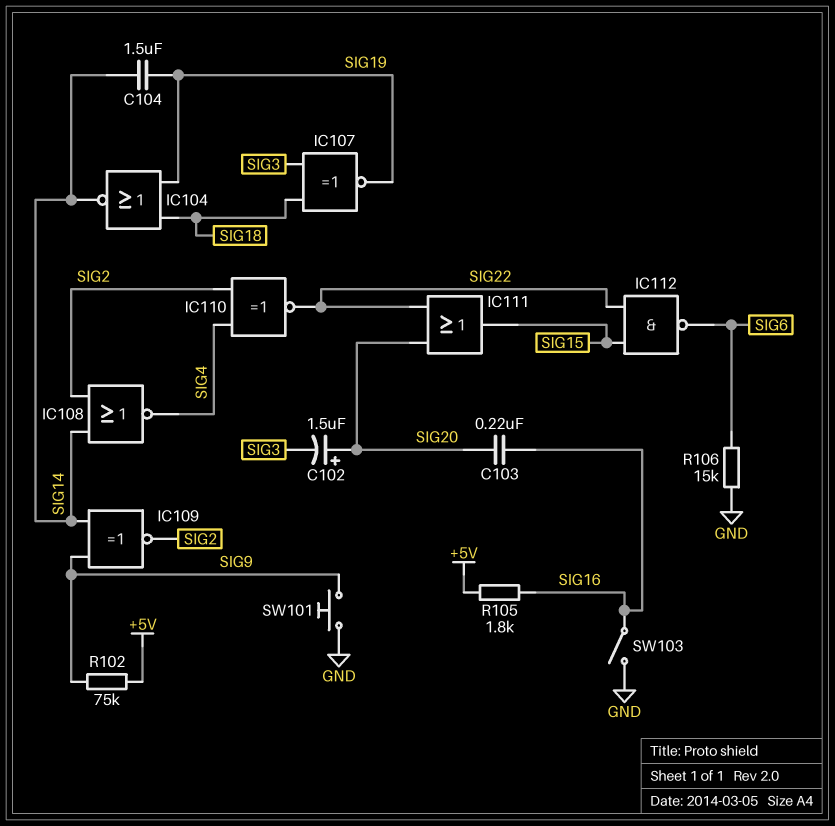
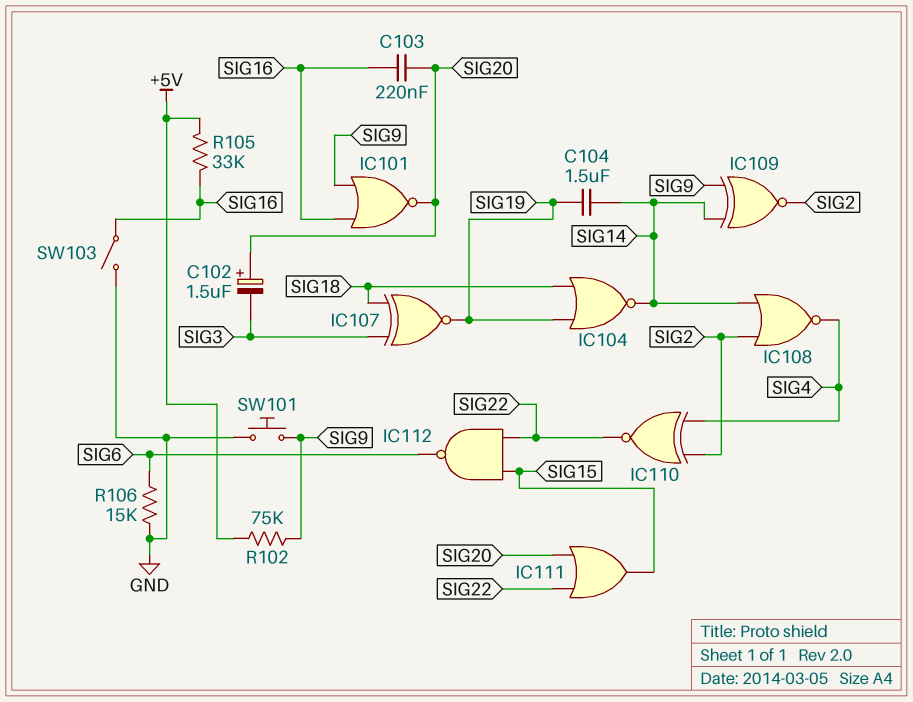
IC101: none -> NOR (in SIG9, in SIG16, out SIG20)
R105: 1.8k (+5V, SIG16) -> 33k (+5V, SIG16)

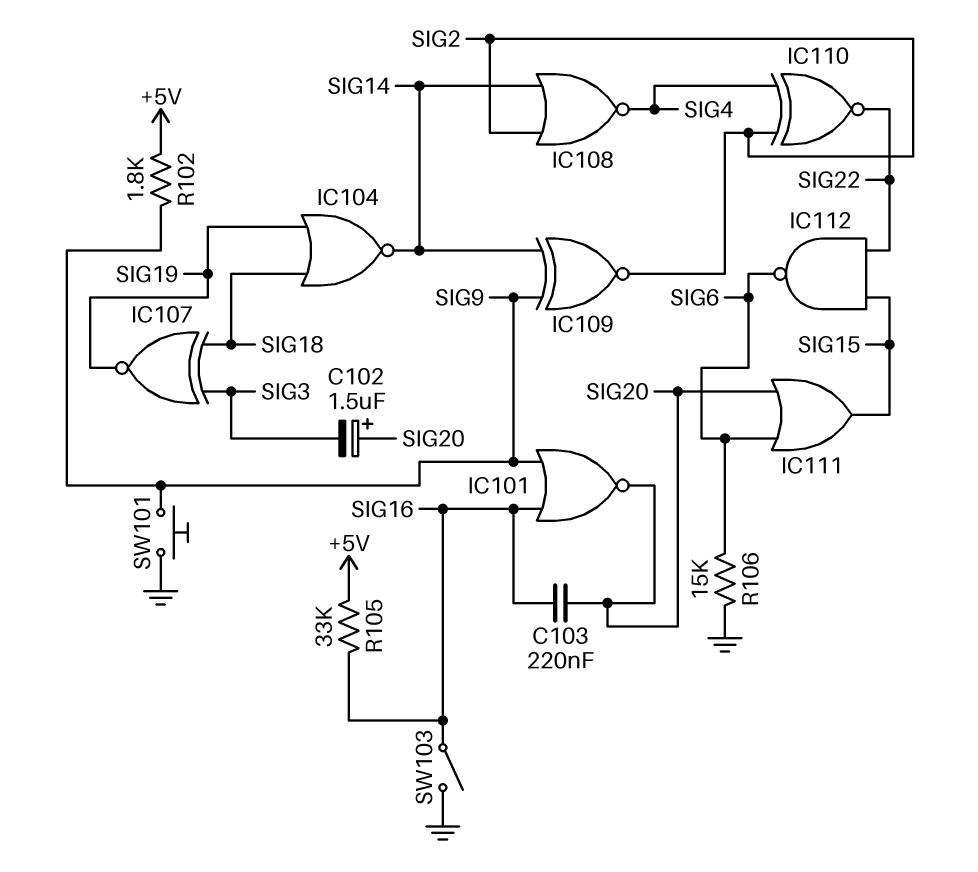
C104: 1.5uF (SIG14, SIG19) -> none
IC111: OR (in SIG20, in SIG22, out SIG15) -> OR (in SIG6, in SIG20, out SIG15)
R102: 75k (+5V, SIG9) -> 1.8k (+5V, SIG9)

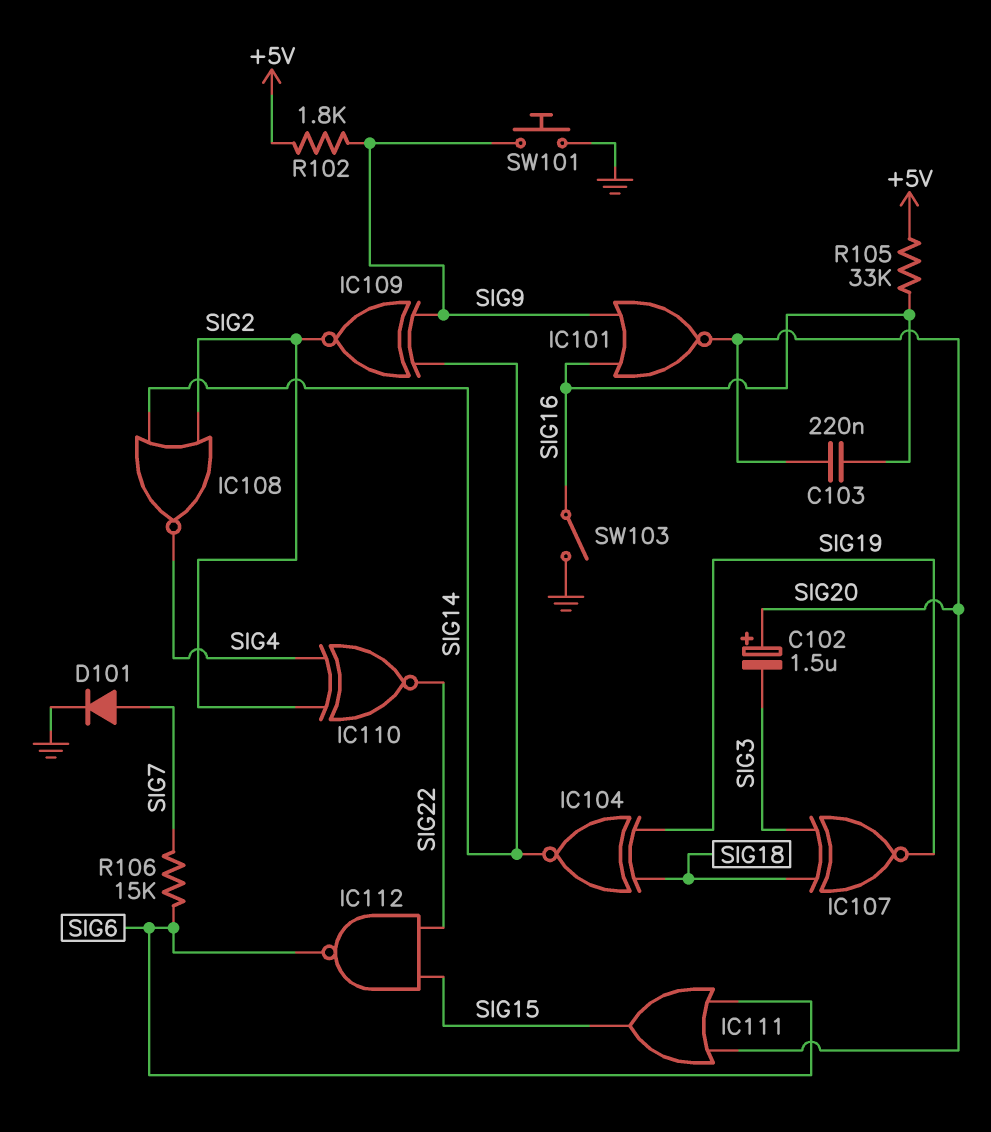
D101: none -> diode (A SIG7, K GND)
IC104: NOR (in SIG18, in SIG19, out SIG14) -> XNOR (in SIG18, in SIG19, out SIG14)
R106: 15k (GND, SIG6) -> 15k (SIG6, SIG7)

